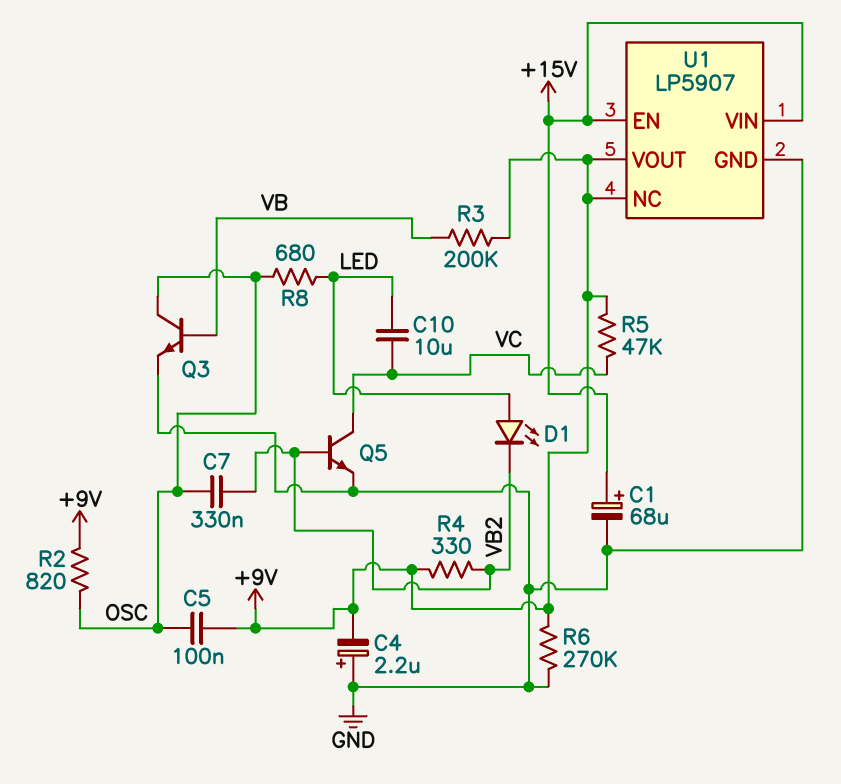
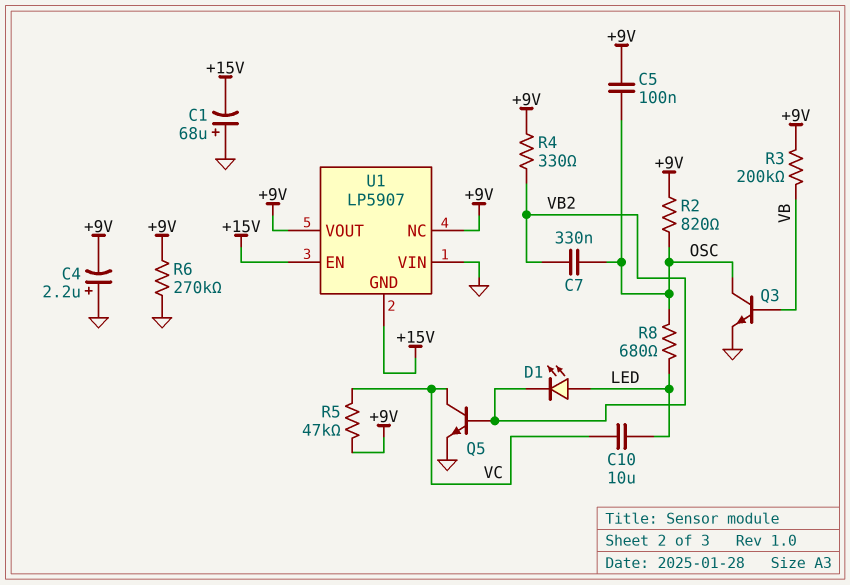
C1: 68uF (plus +15V, minus GND) -> 68uF (plus GND, minus +15V)
U1 pin GND: GND -> +15V
U1 pin VIN: +15V -> GND

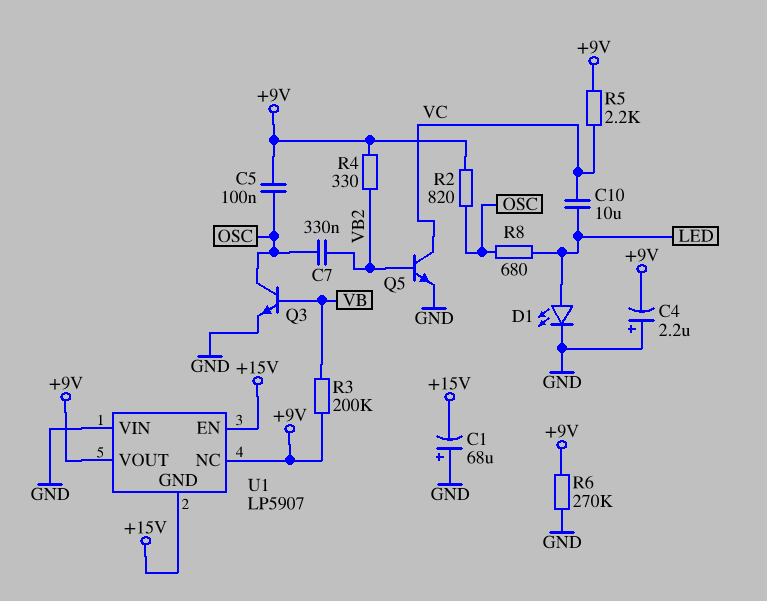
D1: LED (A LED, K VB2) -> LED (A LED, K GND)
R5: 47k (+9V, VC) -> 2.2k (+9V, VC)

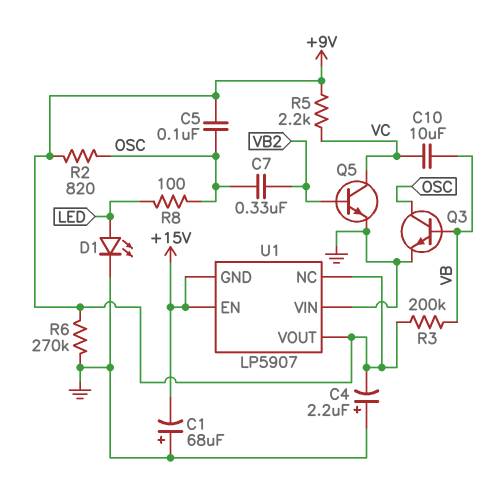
C10: 10uF (LED, VC) -> 10uF (VB, VC)
R4: 330 (+9V, VB2) -> none
R8: 680 (LED, OSC) -> 100 (LED, OSC)

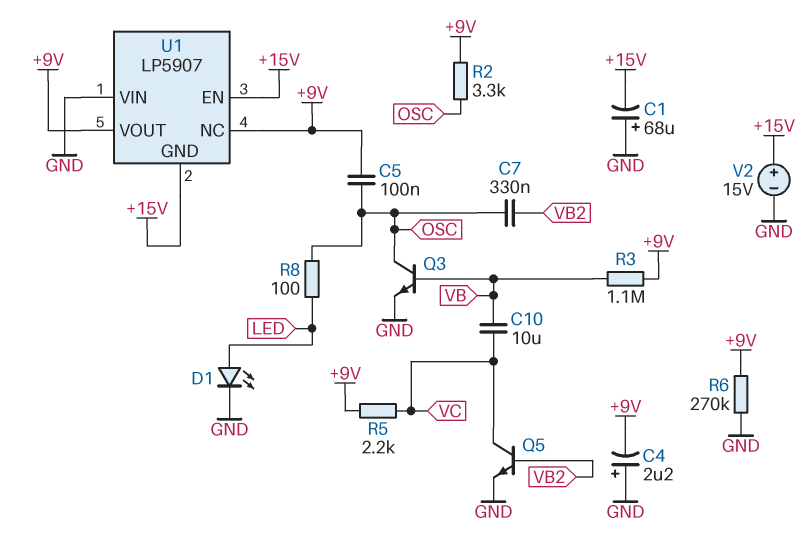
R2: 820 (+9V, OSC) -> 3.3k (+9V, OSC)
R3: 200k (+9V, VB) -> 1.1M (+9V, VB)
V2: none -> 15V (plus +15V, minus GND)

